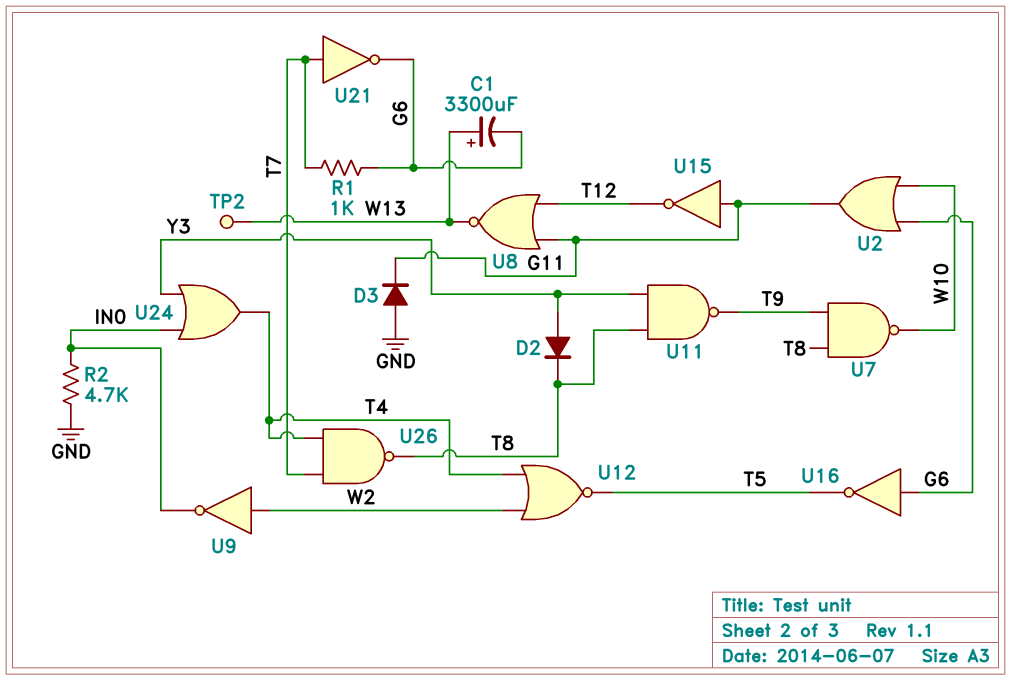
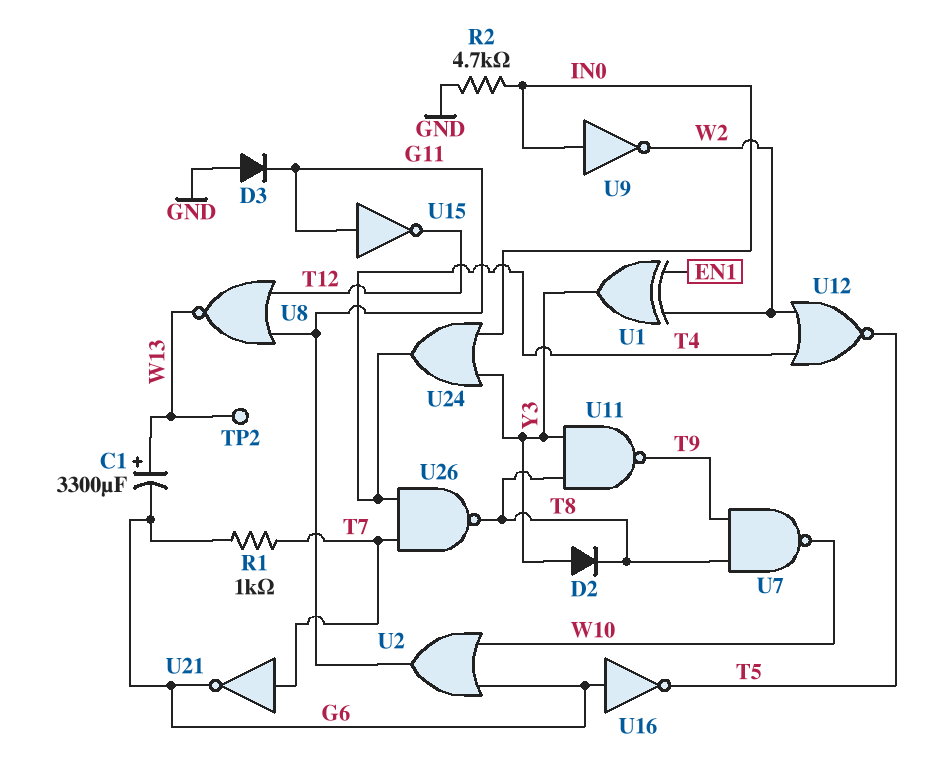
U1: none -> XOR (in EN1, in W2, out Y3)
U9: NOT (in W2, out IN0) -> NOT (in IN0, out W2)

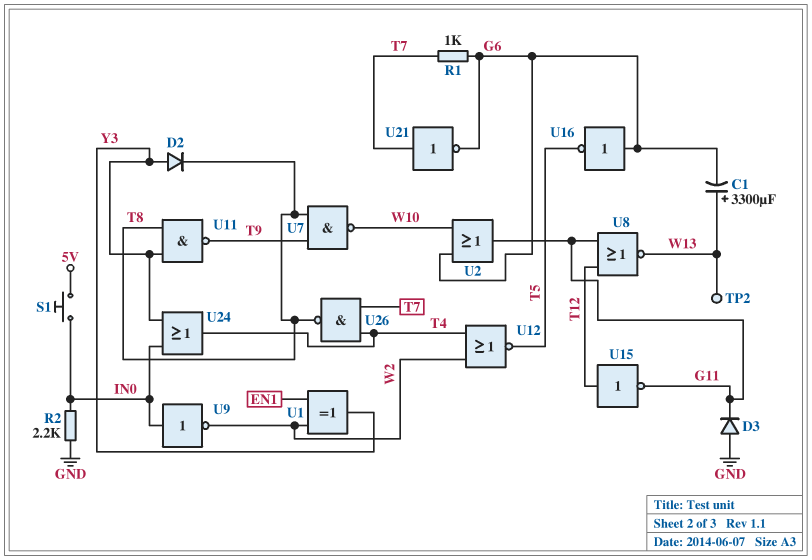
R2: 4.7k (GND, IN0) -> 2.2k (GND, IN0)
S1: none -> button (5V, IN0)
U15: NOT (in G11, out T12) -> NOT (in T12, out G11)

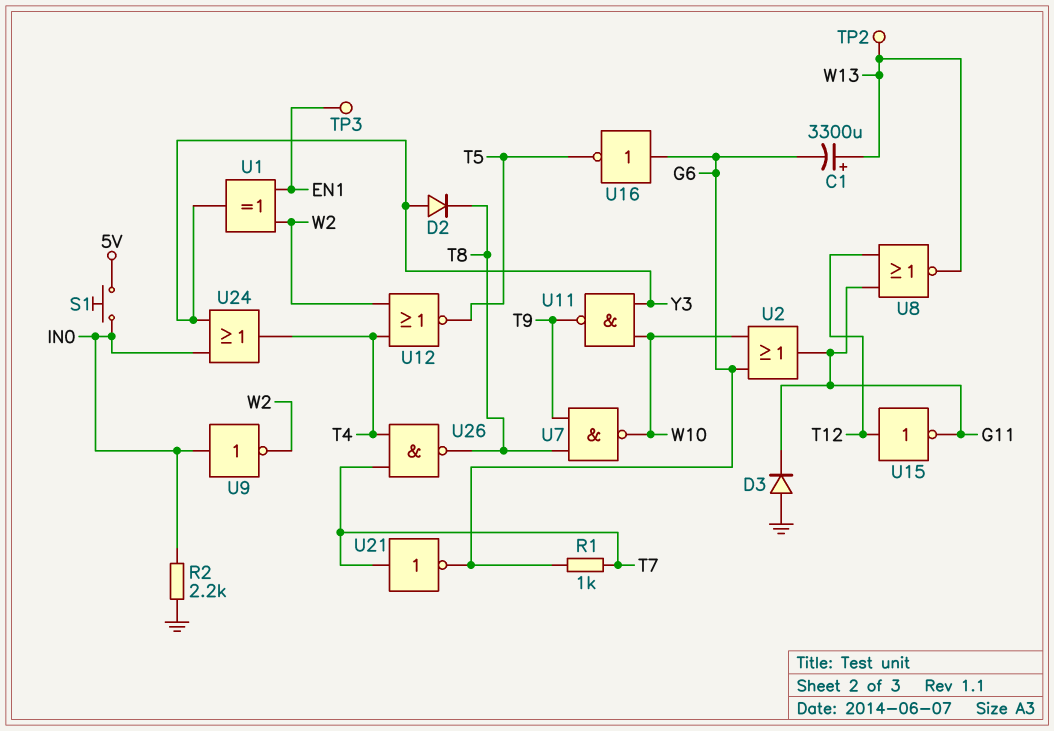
TP3: none -> test point (EN1)
U11: NAND (in T8, in Y3, out T9) -> NAND (in W10, in Y3, out T9)

